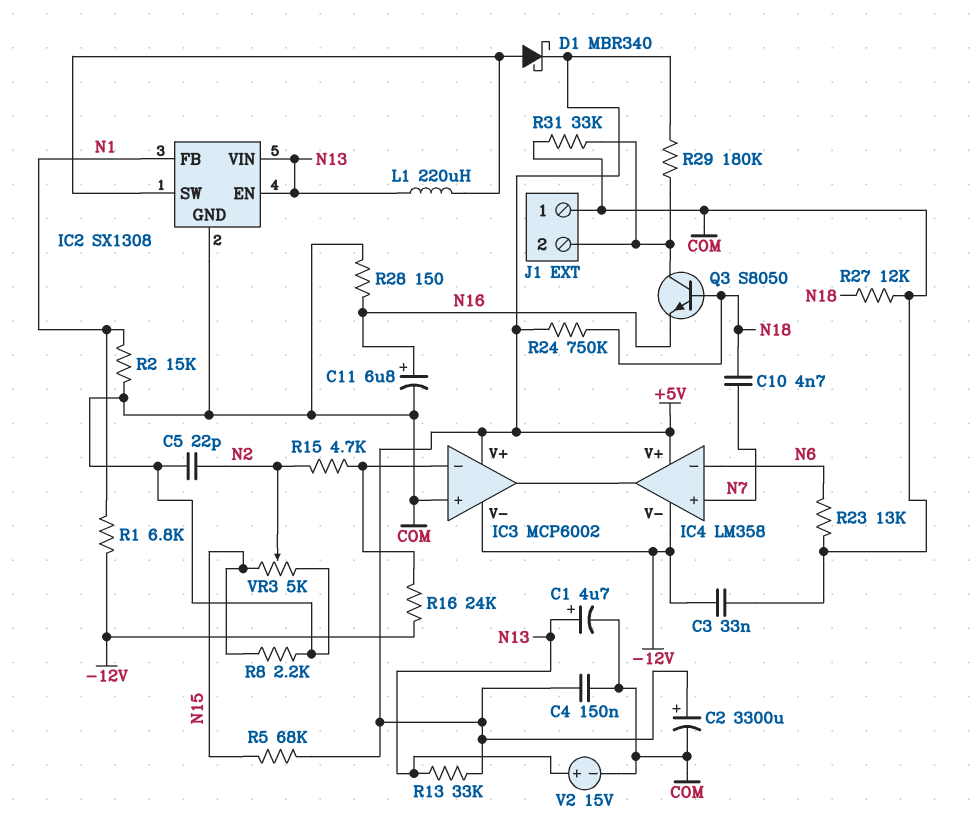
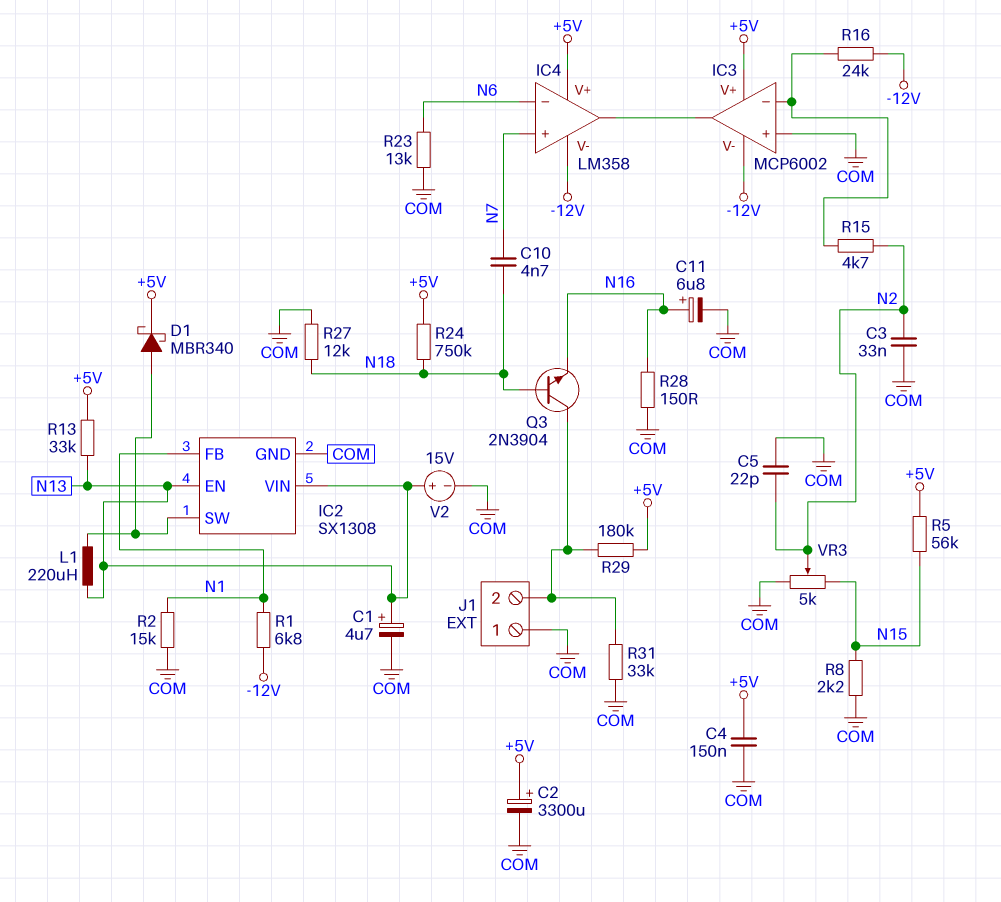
C3: 33nF (-12V, COM) -> 33nF (COM, N2)
Q3: NPN S8050 (B N18, C J1/2, E N16) -> NPN 2N3904 (B N18, C J1/2, E N16)
R5: 68k (+5V, N15) -> 56k (+5V, N15)

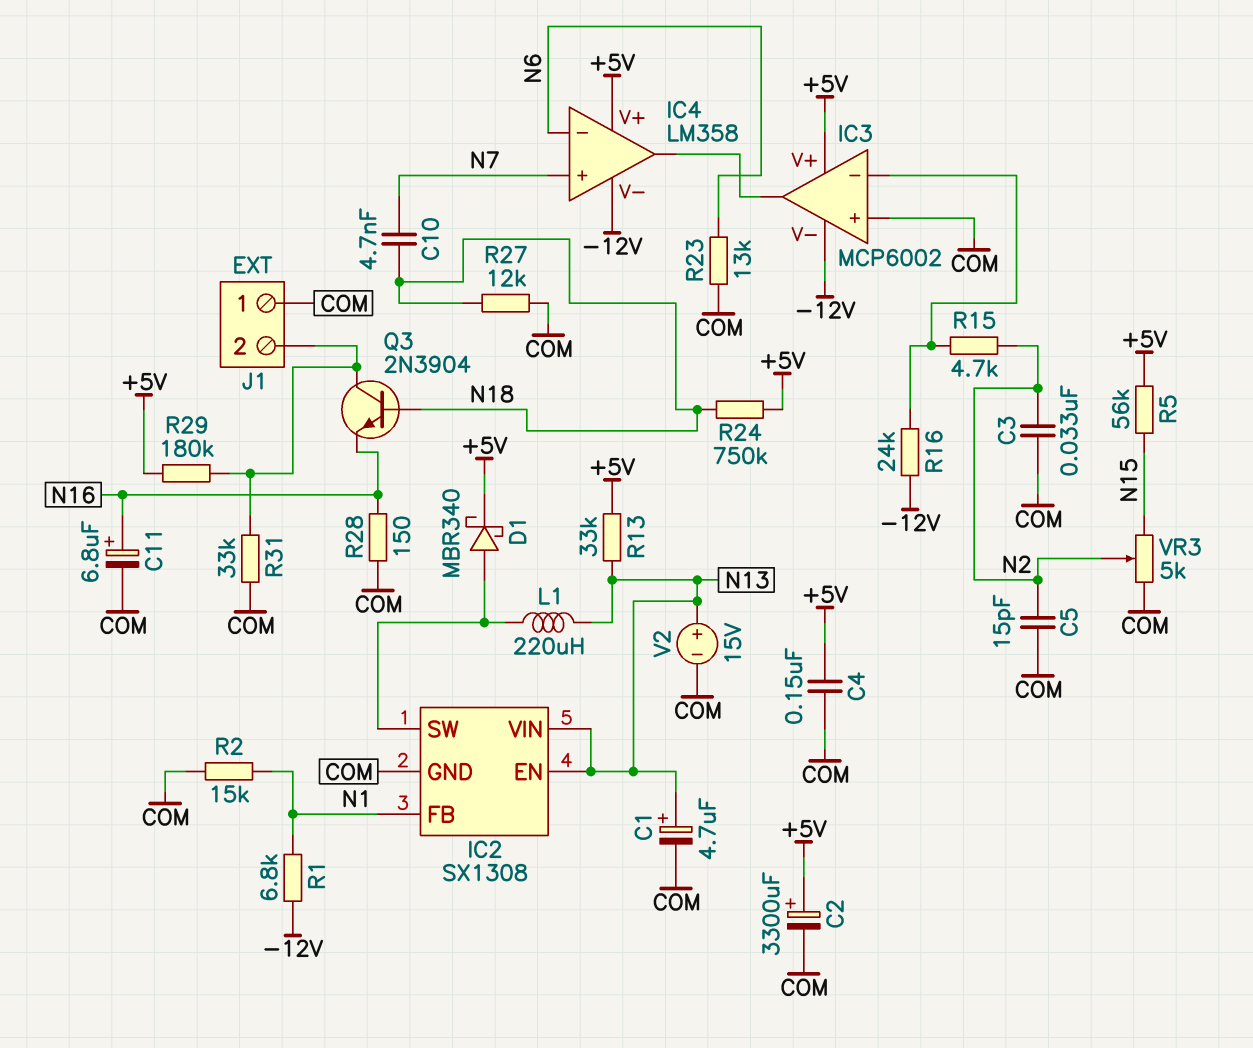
C5: 22pF (COM, N2) -> 15pF (COM, N2)
R8: 2.2k (COM, N15) -> none

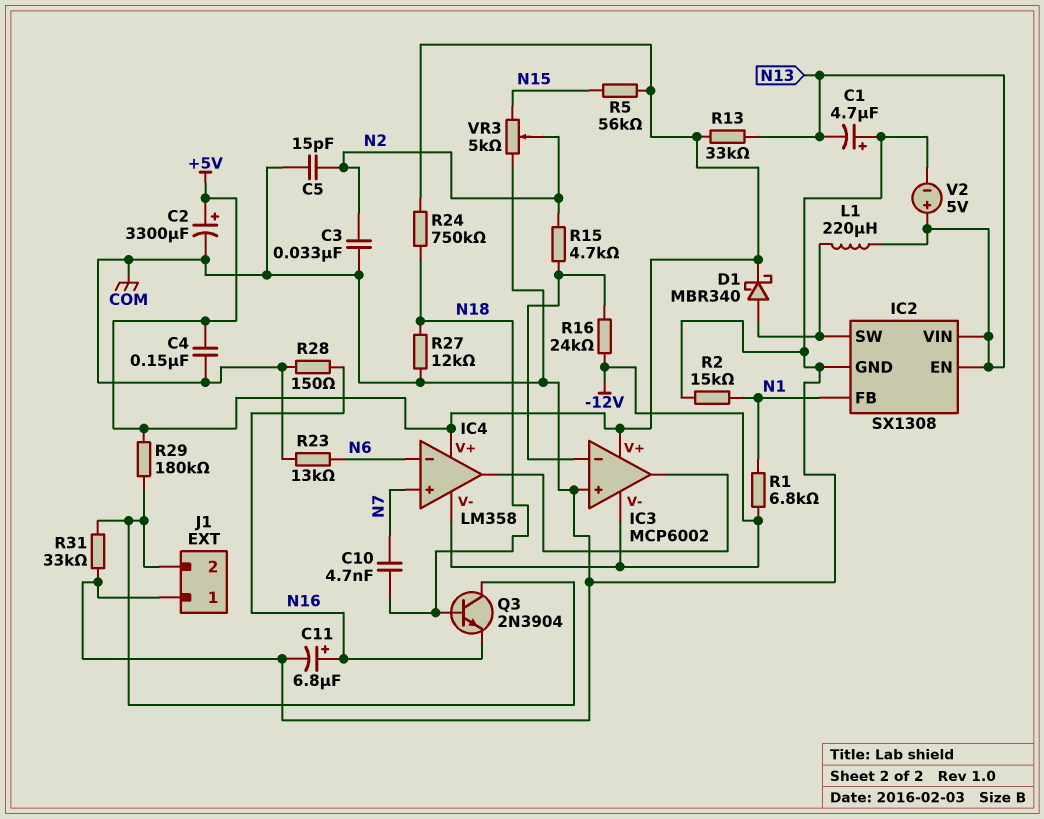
C1: 4.7uF (plus N13, minus COM) -> 4.7uF (plus COM, minus N13)
V2: 15V (plus N13, minus COM) -> 5V (plus N13, minus COM)

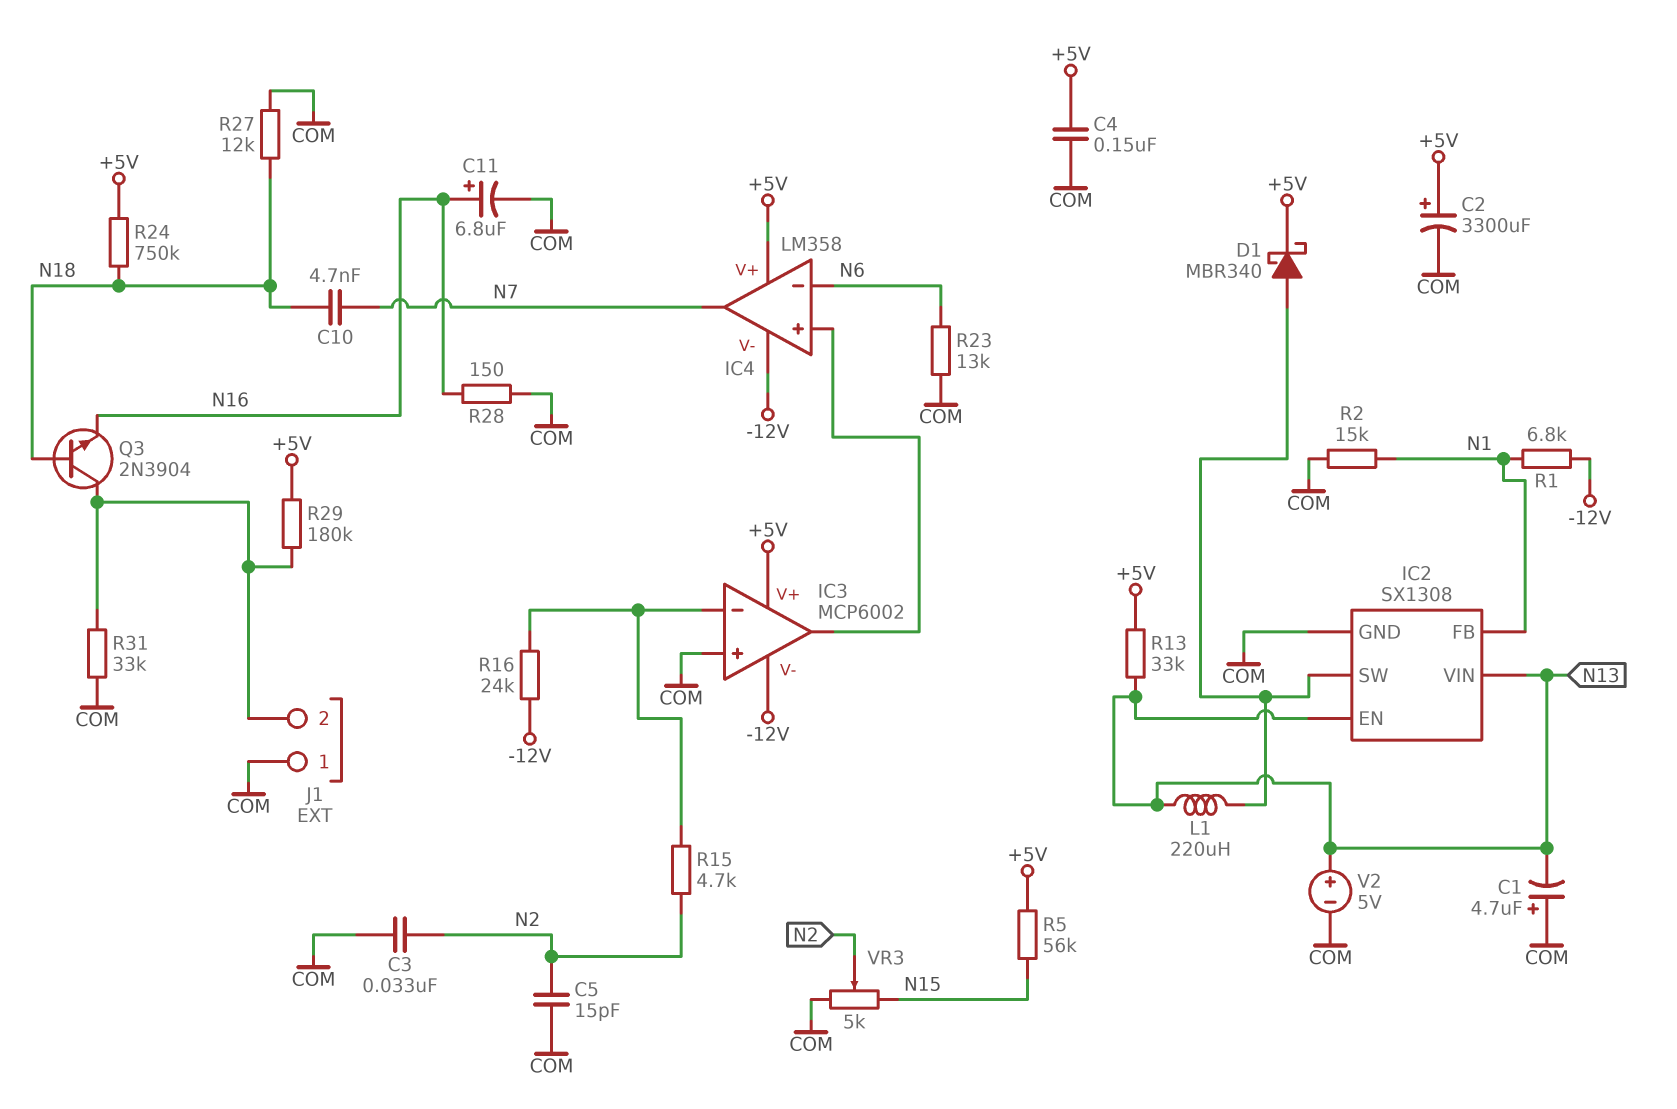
IC4 pin in+: N7 -> IC3/out
IC4 pin out: IC3/out -> N7

